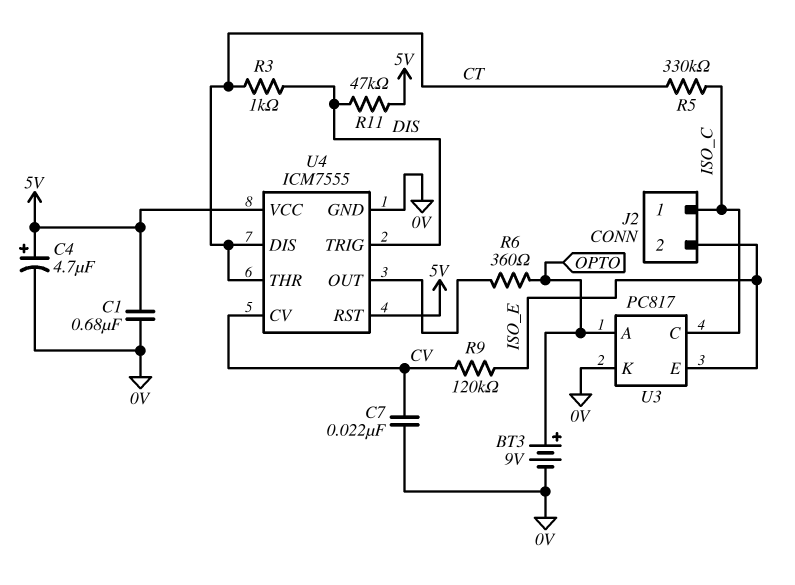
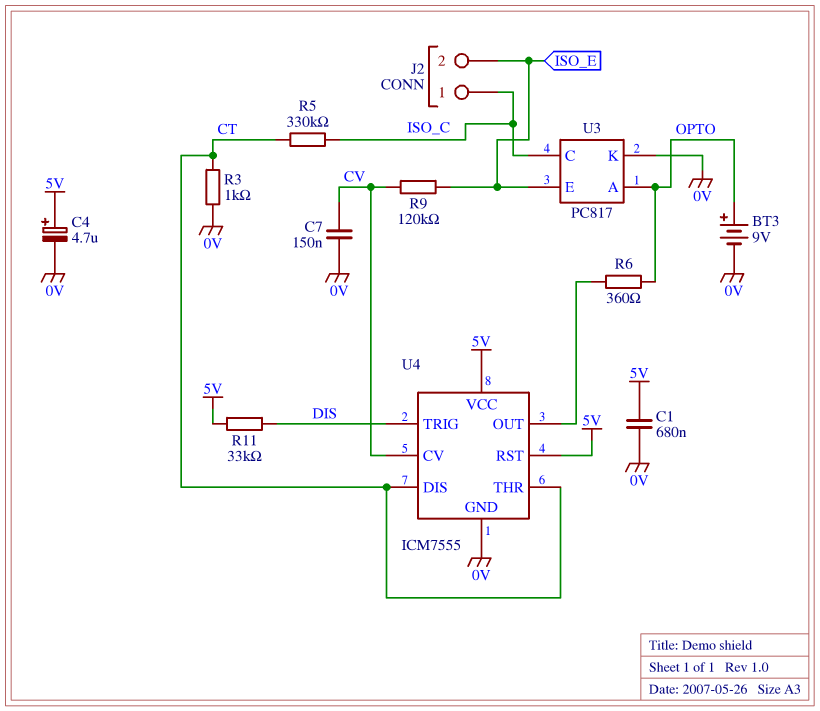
C7: 22nF (0V, CV) -> 150nF (0V, CV)
R3: 1k (CT, DIS) -> 1k (0V, CT)
R11: 47k (5V, DIS) -> 33k (5V, DIS)

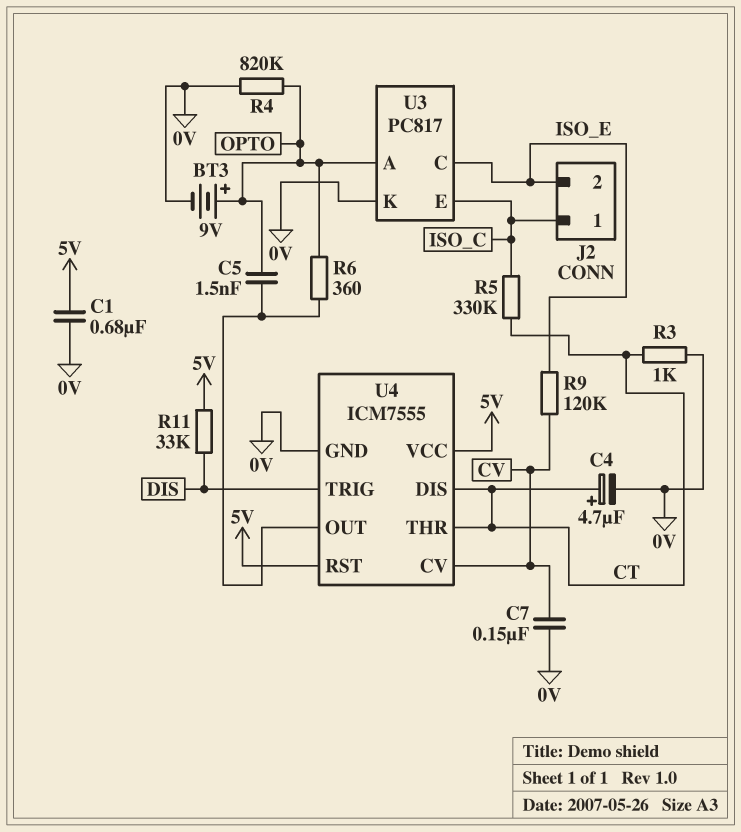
C4: 4.7uF (plus 5V, minus 0V) -> 4.7uF (plus CT, minus 0V)
C5: none -> 1.5nF (OPTO, U4/OUT)
R4: none -> 820k (0V, OPTO)
U3 pin C: ISO_C -> ISO_E
U3 pin E: ISO_E -> ISO_C

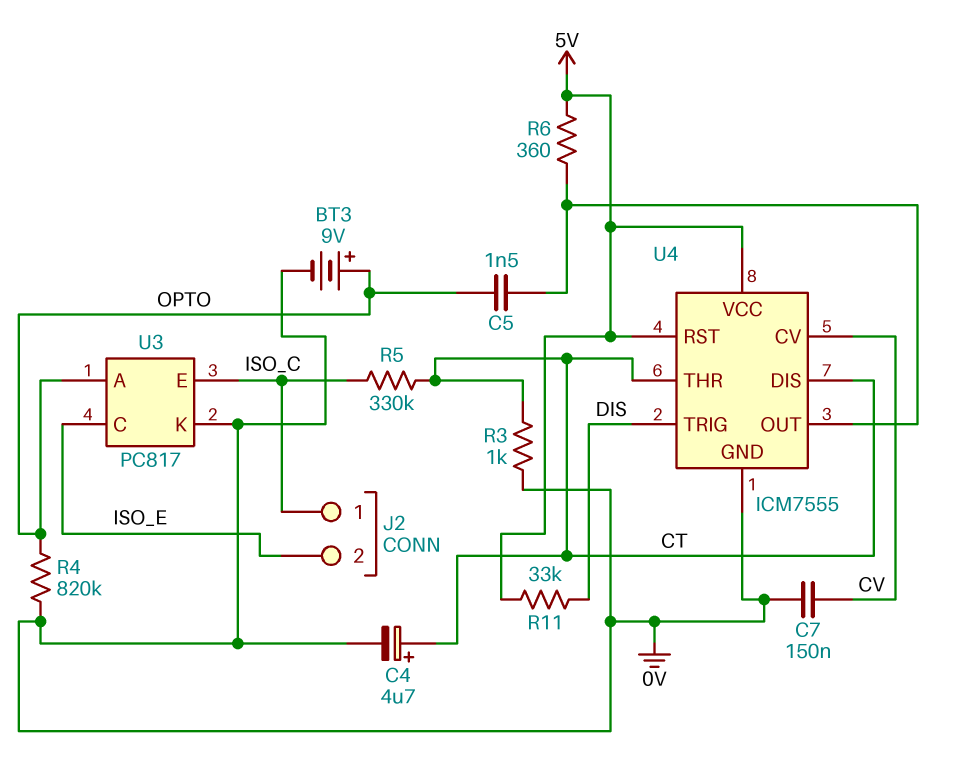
C1: 680nF (0V, 5V) -> none
R6: 360 (OPTO, U4/OUT) -> 360 (5V, U4/OUT)
R9: 120k (CV, ISO_E) -> none

